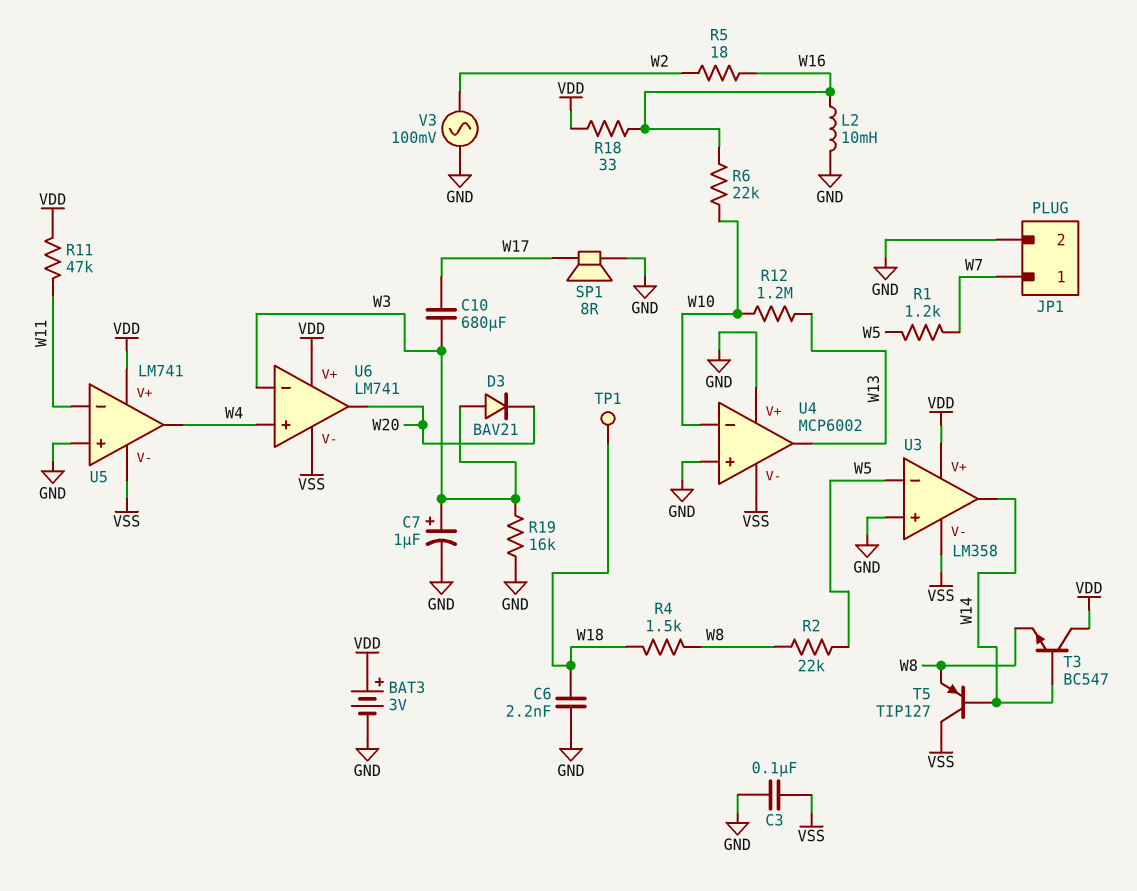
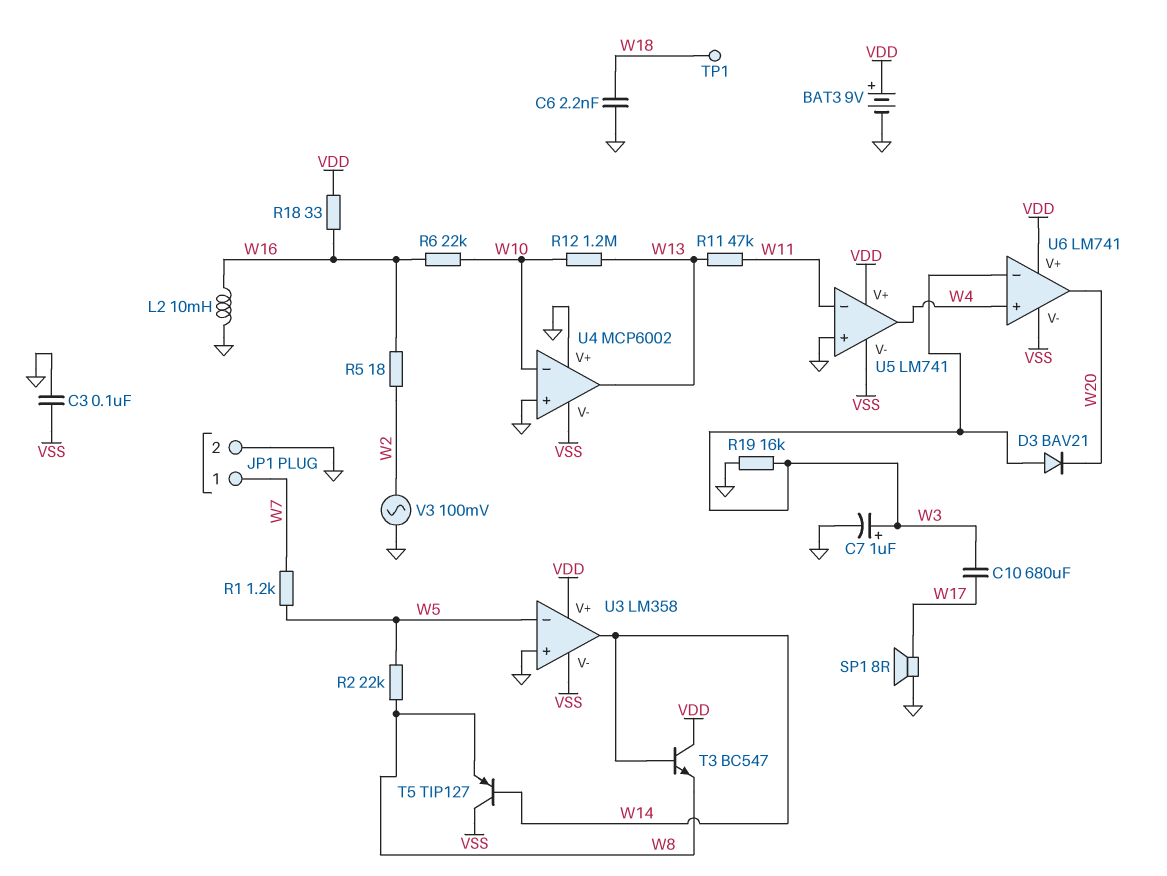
BAT3: 3V (plus VDD, minus GND) -> 9V (plus VDD, minus GND)
R4: 1.5k (W8, W18) -> none
R11: 47k (VDD, W11) -> 47k (W11, W13)

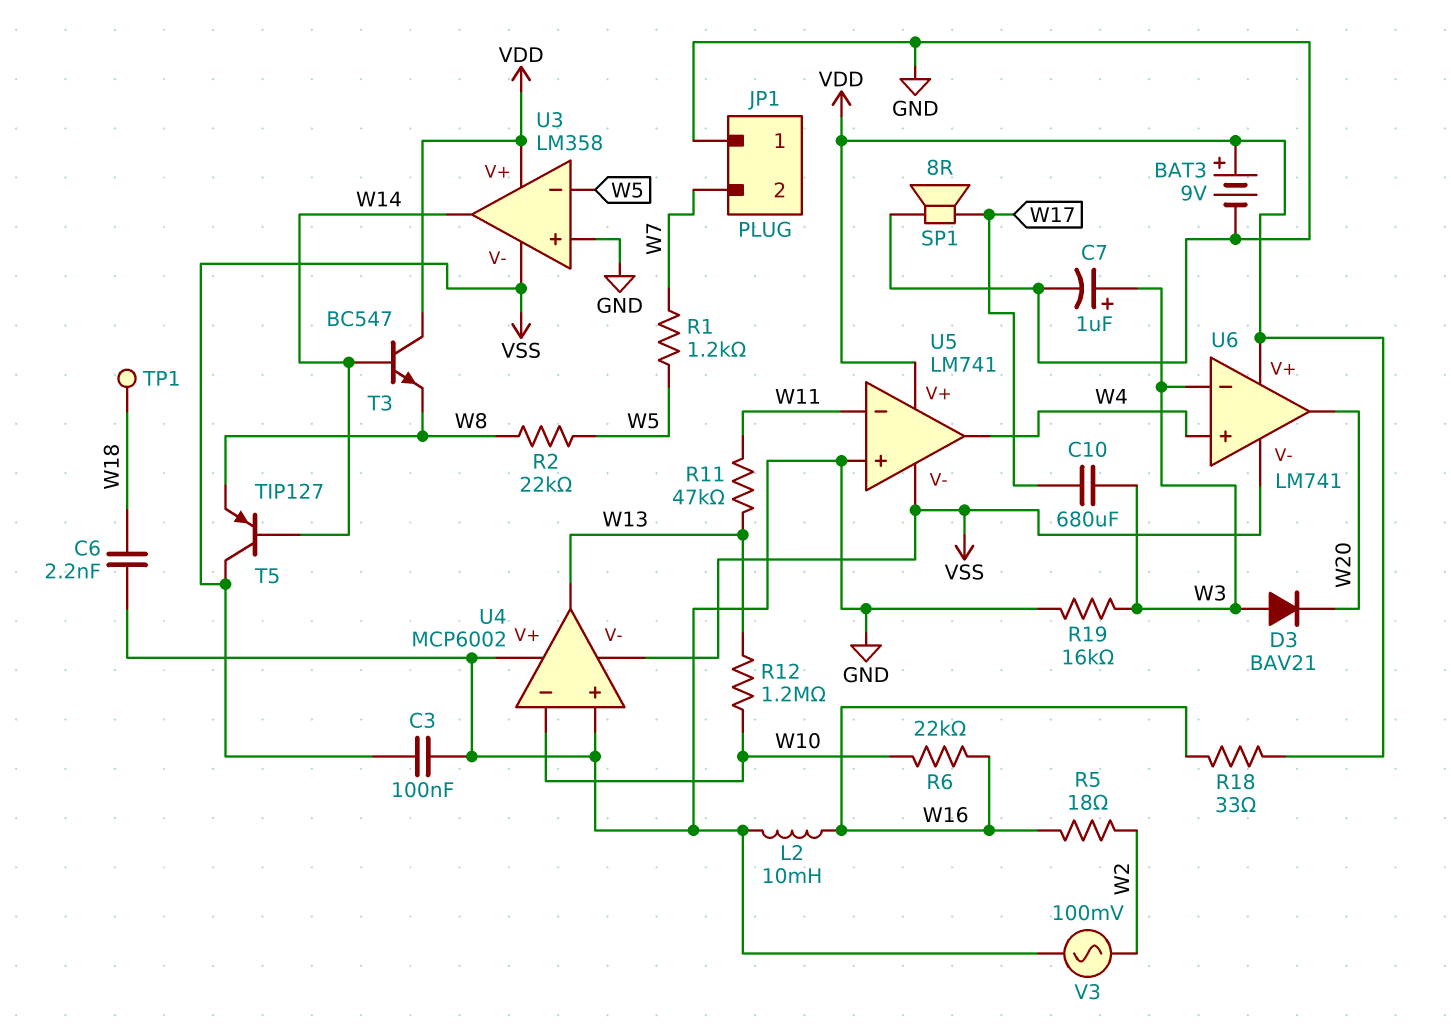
JP1 pin 1: W7 -> GND
JP1 pin 2: GND -> W7

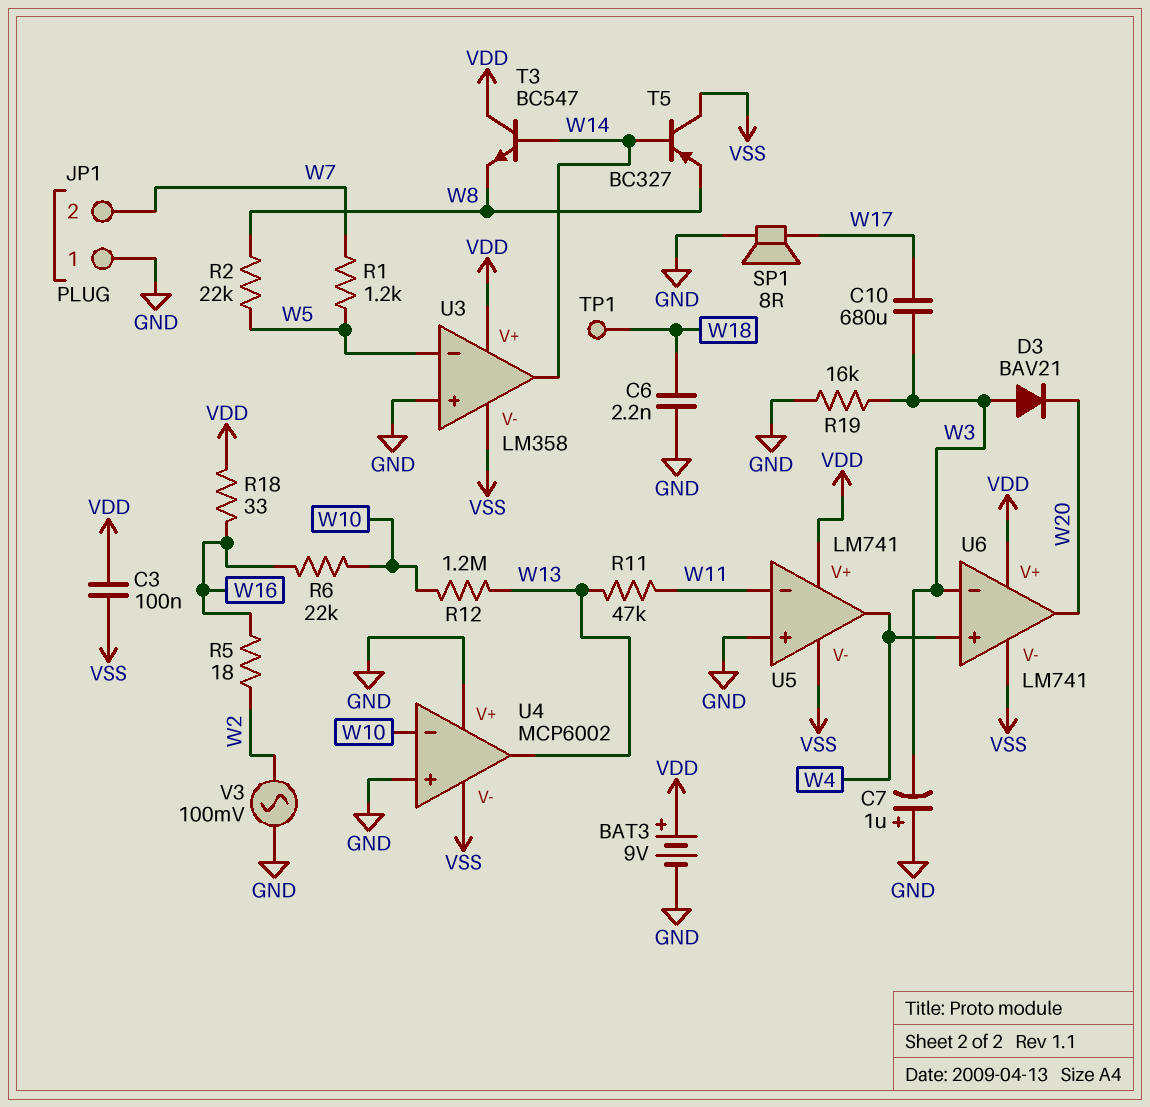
C3: 100nF (GND, VSS) -> 100nF (VDD, VSS)
C7: 1uF (plus W3, minus GND) -> 1uF (plus GND, minus W3)
L2: 10mH (GND, W16) -> none
T5: PNP TIP127 (B W14, C VSS, E W8) -> PNP BC327 (B W14, C VSS, E W8)

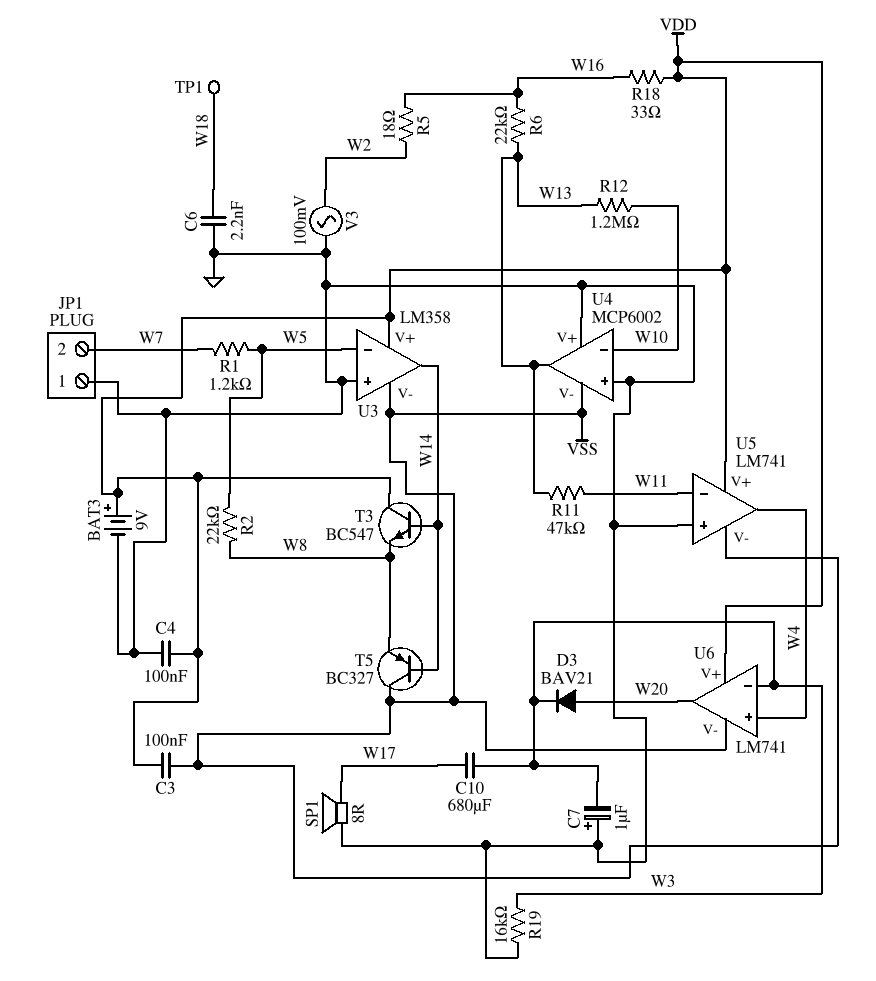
C4: none -> 100nF (GND, VDD)
D3: diode BAV21 (A W3, K W20) -> diode BAV21 (A W20, K W3)
R6: 22k (W10, W16) -> 22k (W13, W16)

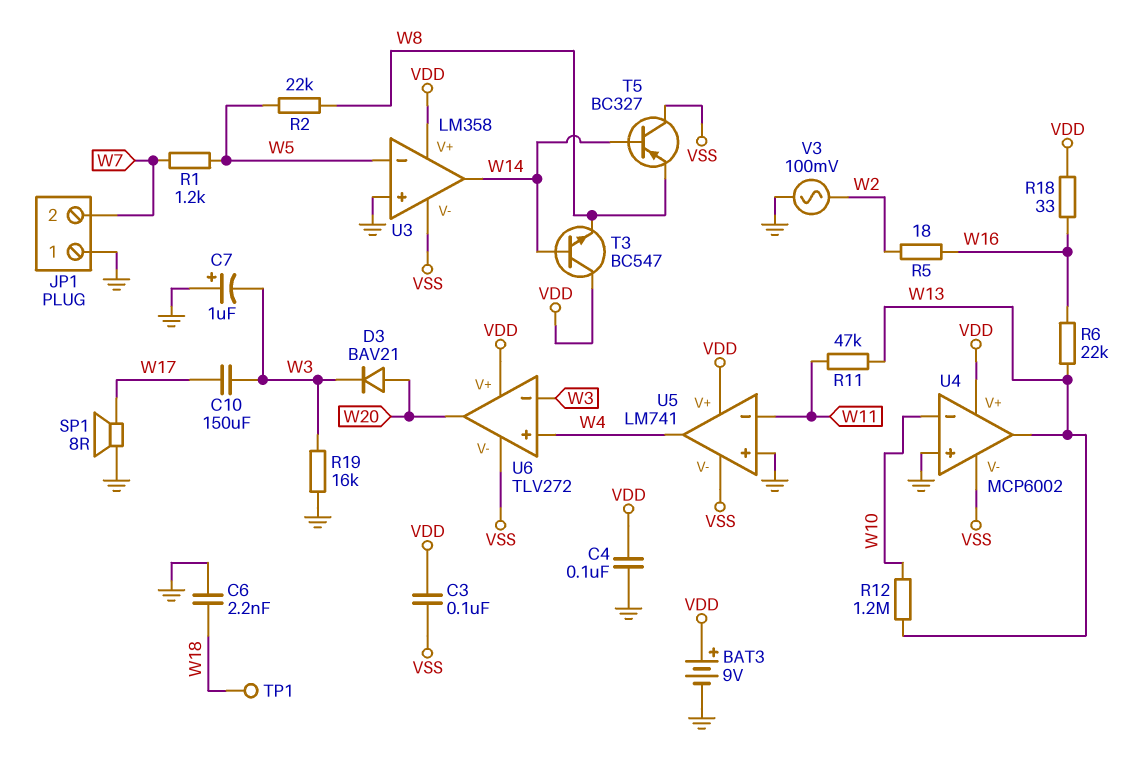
C10: 680uF (W3, W17) -> 150uF (W3, W17)
U4 pin V+: GND -> VDD
U6: LM741 -> TLV272

